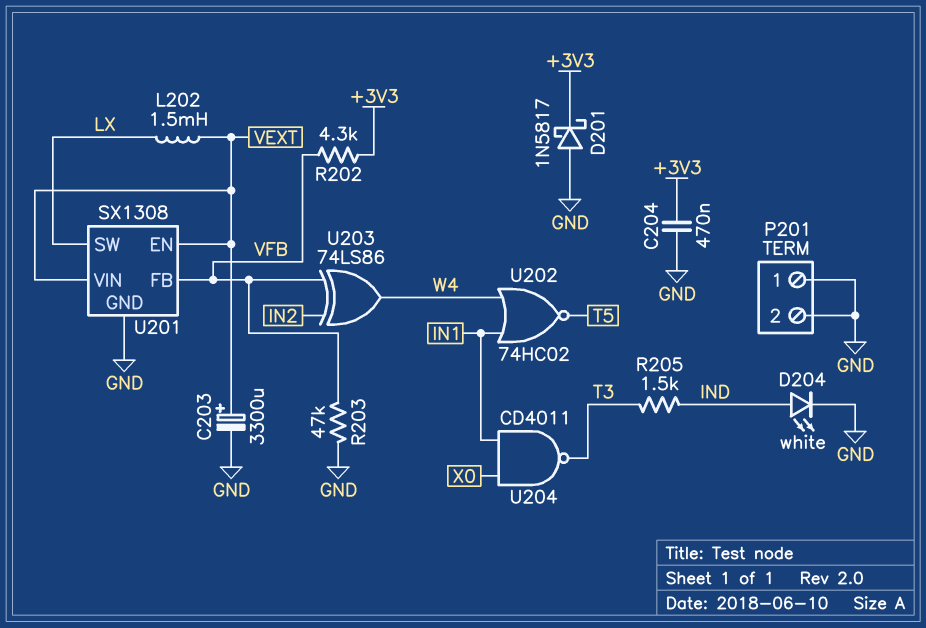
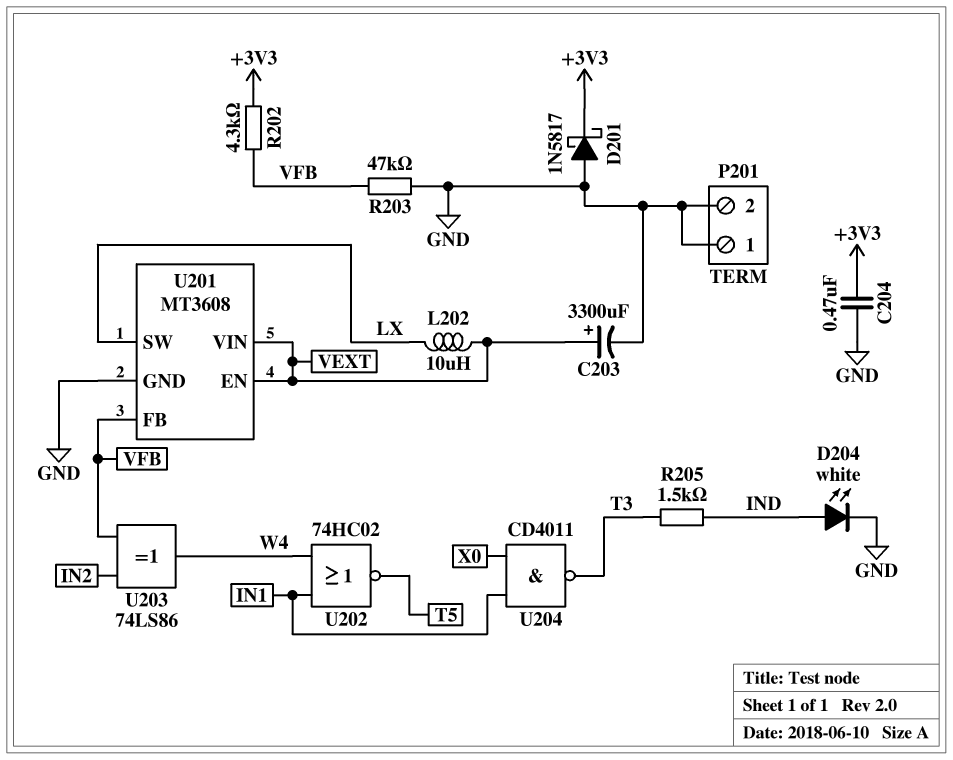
L202: 1.5mH (LX, VEXT) -> 10uH (LX, VEXT)
U201: SX1308 -> MT3608

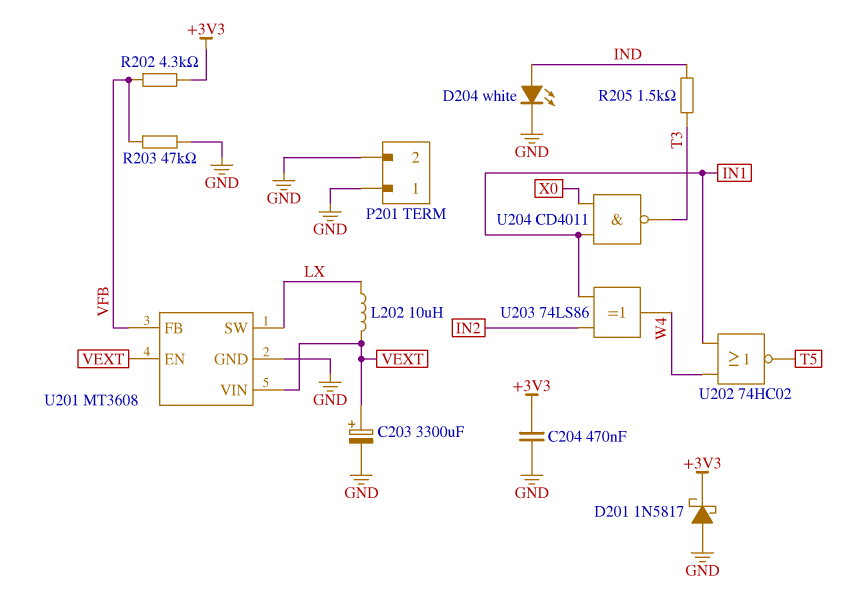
U203: XOR 74LS86 (in IN2, in VFB, out W4) -> XOR 74LS86 (in IN1, in IN2, out W4)

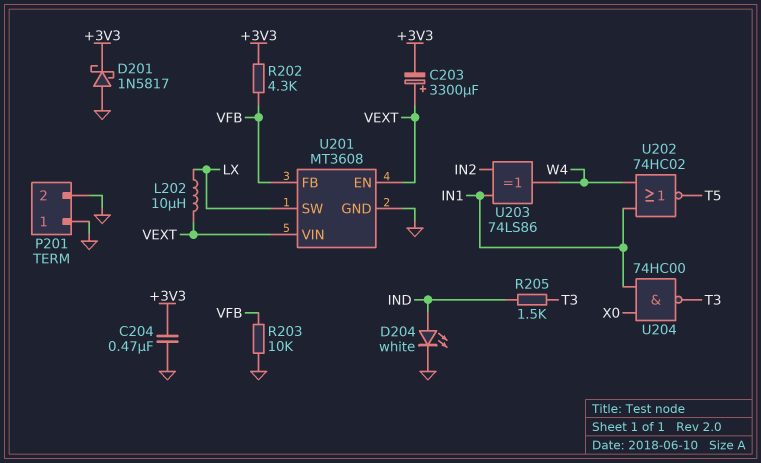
C203: 3300uF (plus VEXT, minus GND) -> 3300uF (plus VEXT, minus +3V3)
R203: 47k (GND, VFB) -> 10k (GND, VFB)
U204: NAND CD4011 (in IN1, in X0, out T3) -> NAND 74HC00 (in IN1, in X0, out T3)

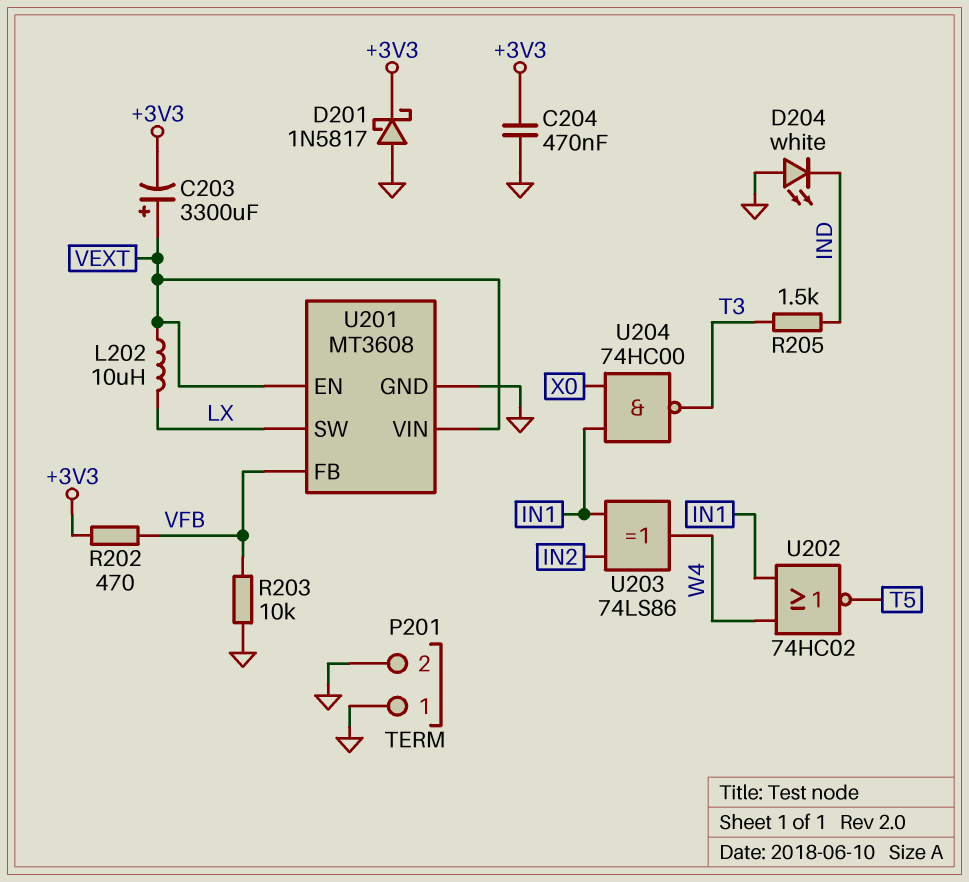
D204: LED white (A IND, K GND) -> LED white (A GND, K IND)
R202: 4.3k (+3V3, VFB) -> 470 (+3V3, VFB)

